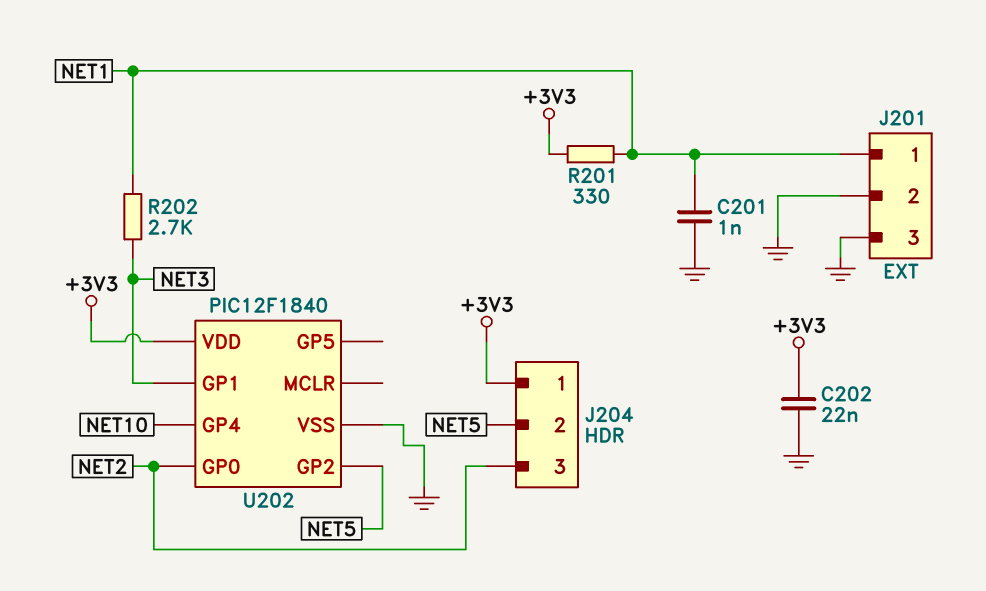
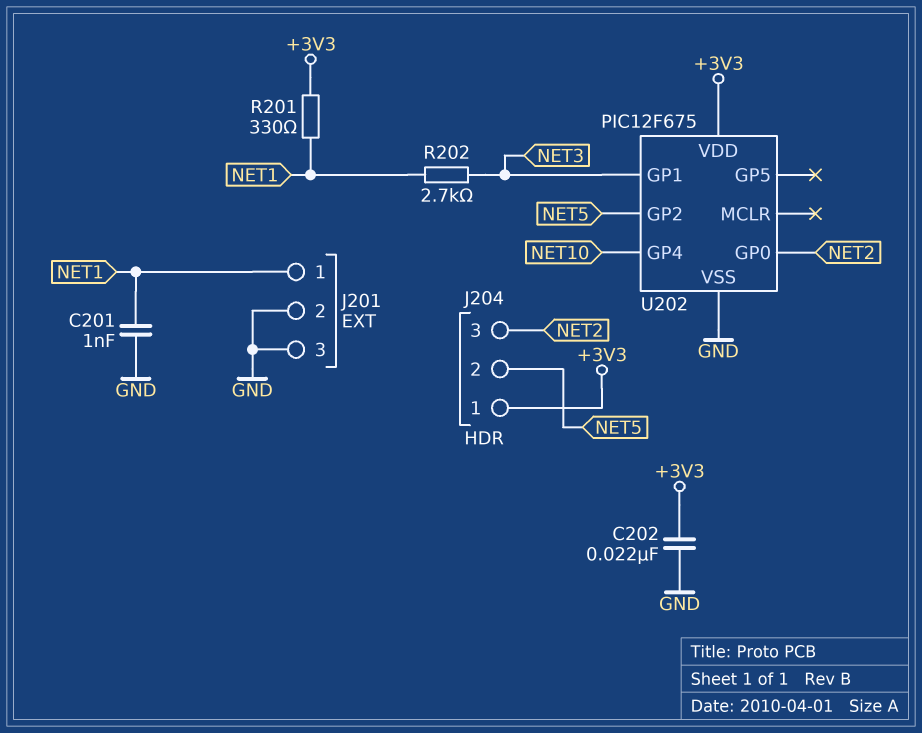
U202: PIC12F1840 -> PIC12F675

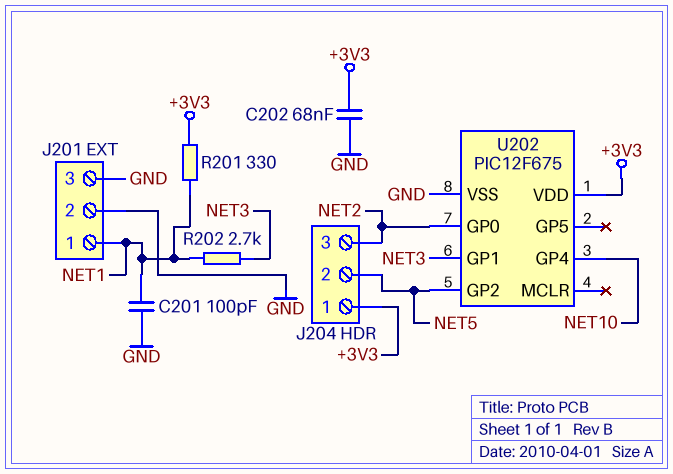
C201: 1nF (GND, NET1) -> 100pF (GND, NET1)
C202: 22nF (+3V3, GND) -> 68nF (+3V3, GND)

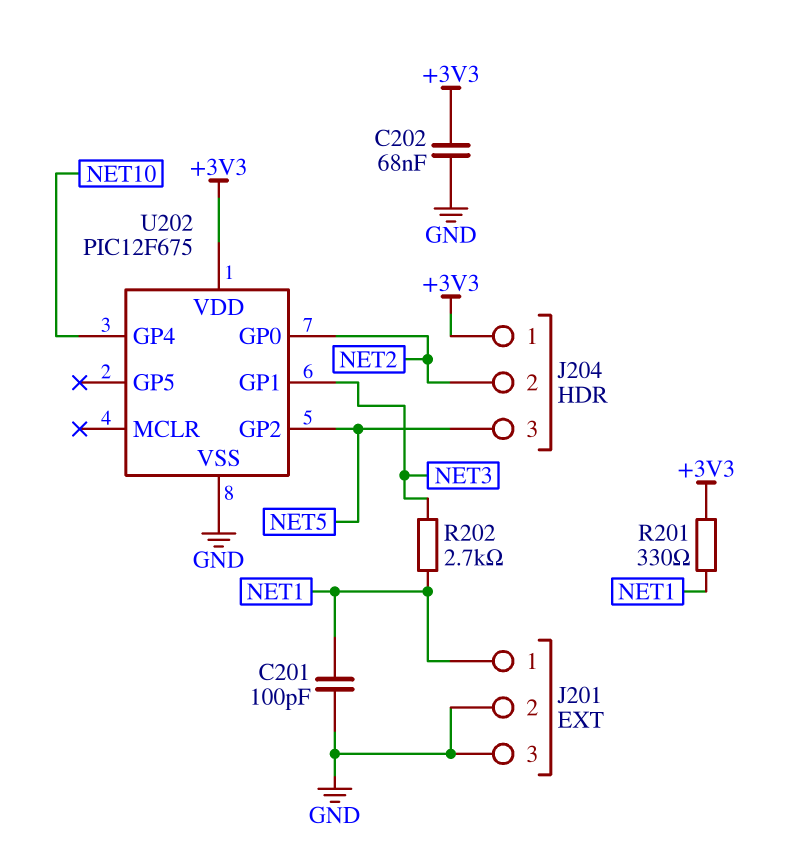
J204 pin 2: NET5 -> NET2
J204 pin 3: NET2 -> NET5

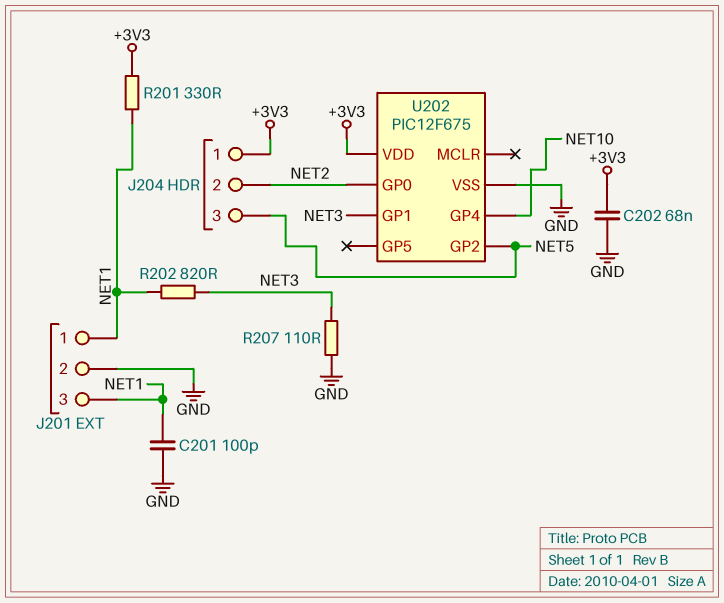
J201 pin 3: GND -> NET1
R202: 2.7k (NET1, NET3) -> 820 (NET1, NET3)
R207: none -> 110 (GND, NET3)

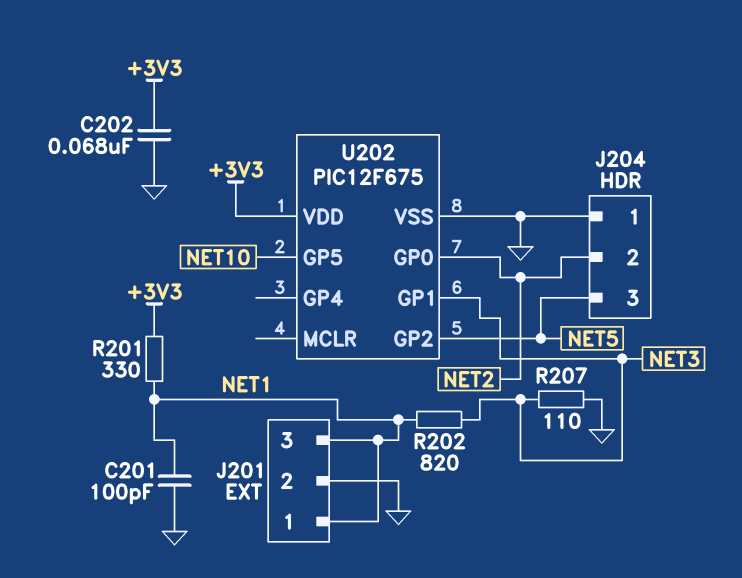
J204 pin 1: +3V3 -> GND
U202 pin GP4: NET10 -> none
U202 pin GP5: none -> NET10

